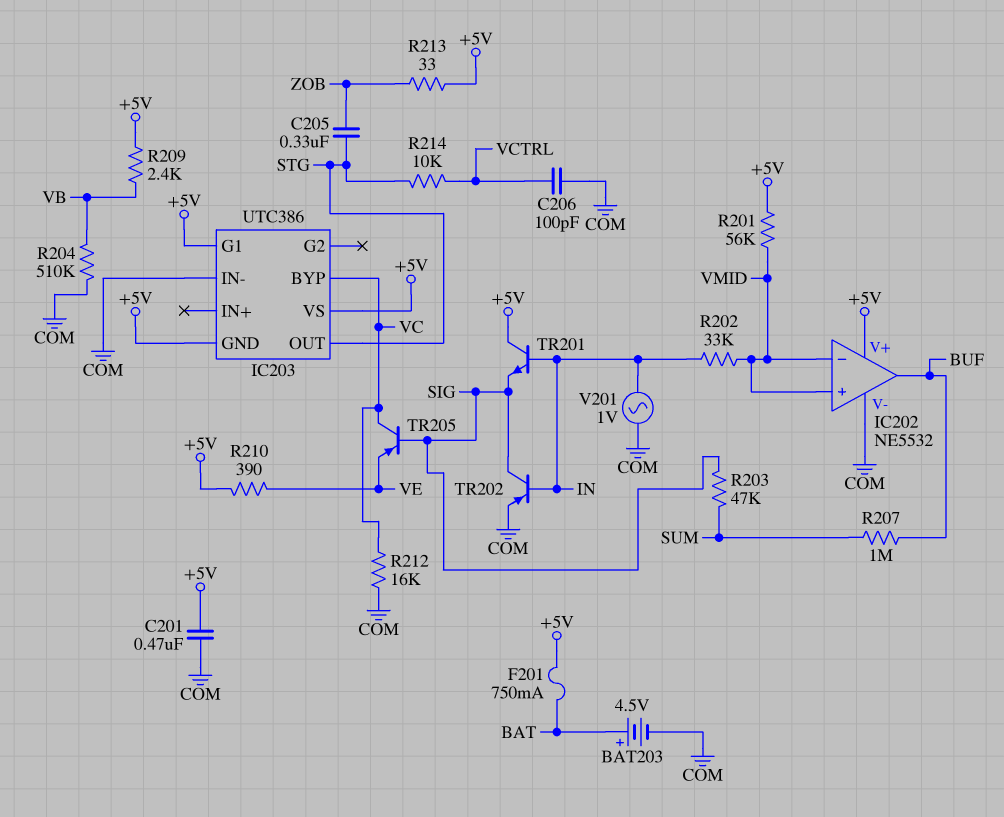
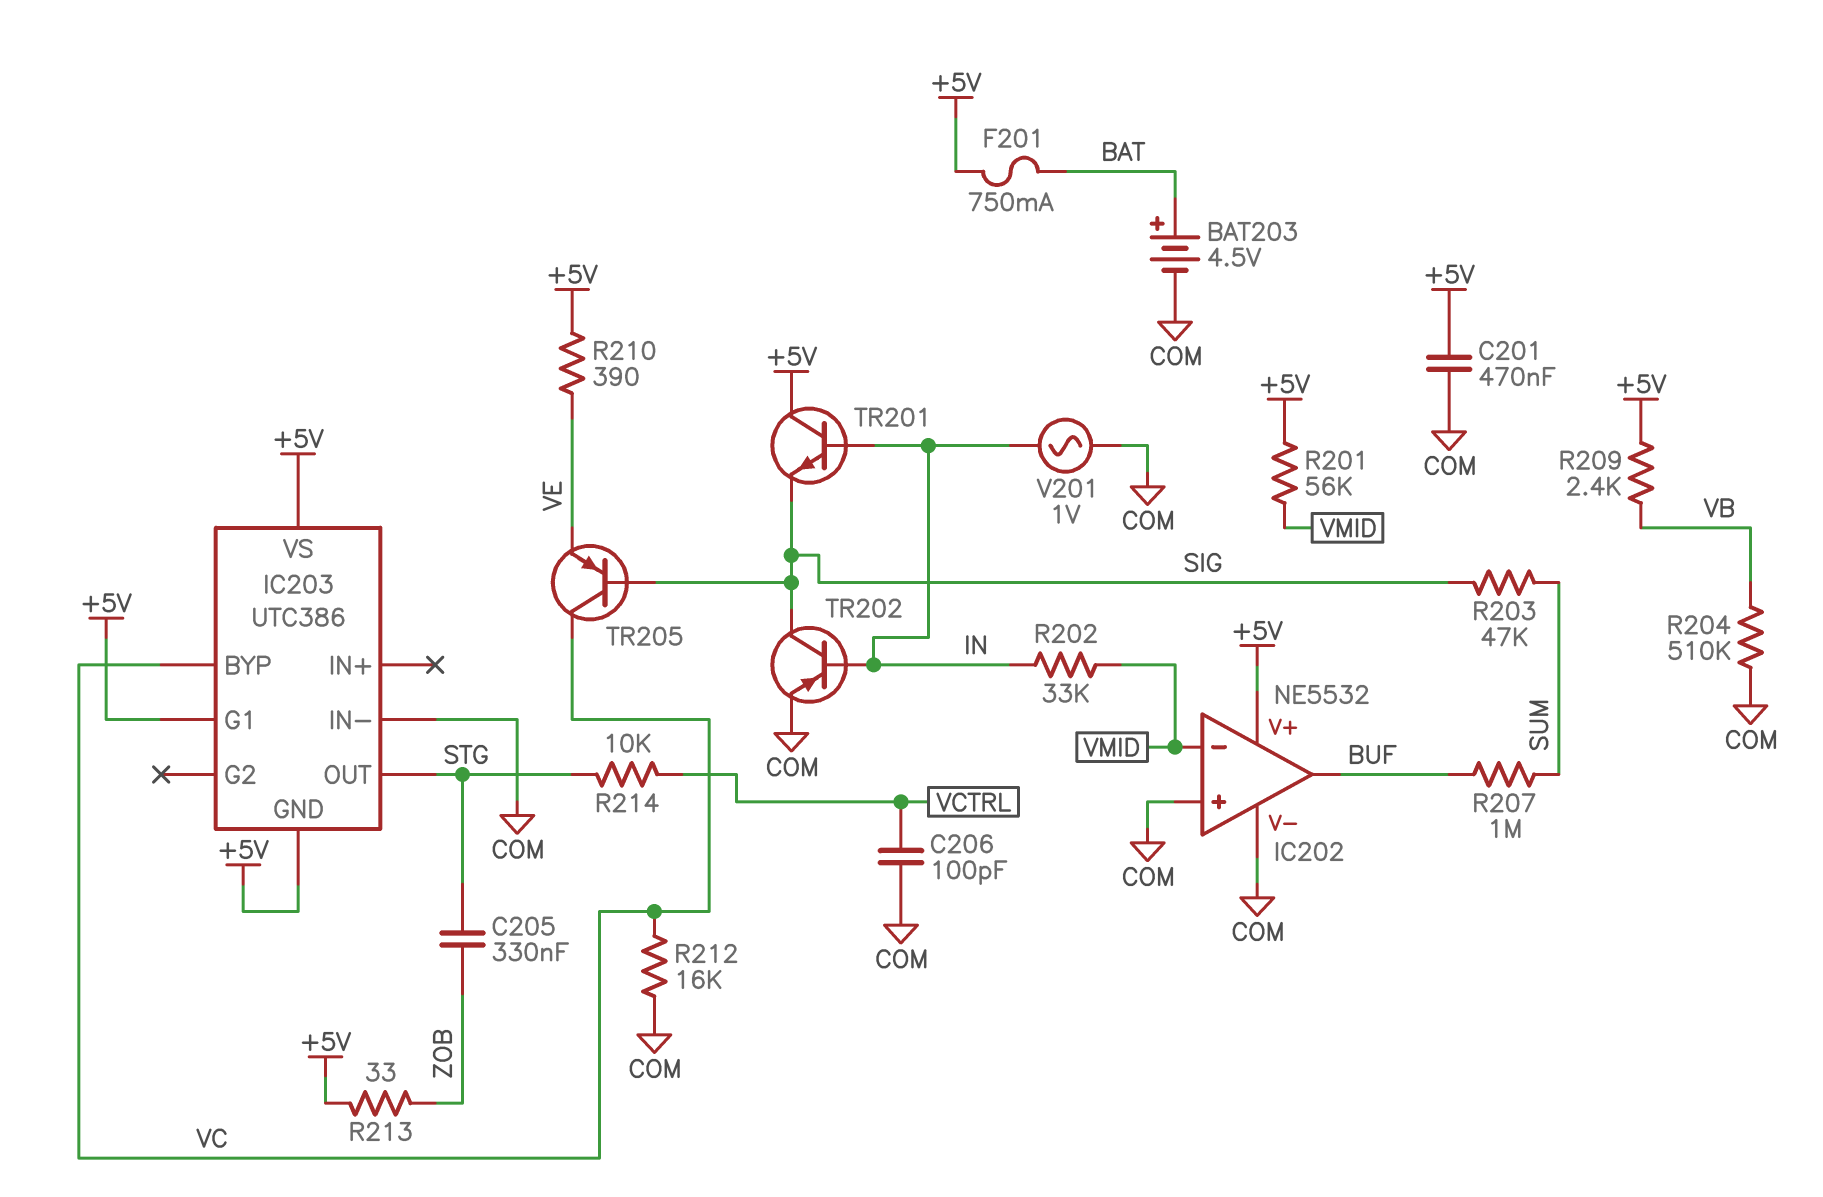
IC202 pin in+: VMID -> COM

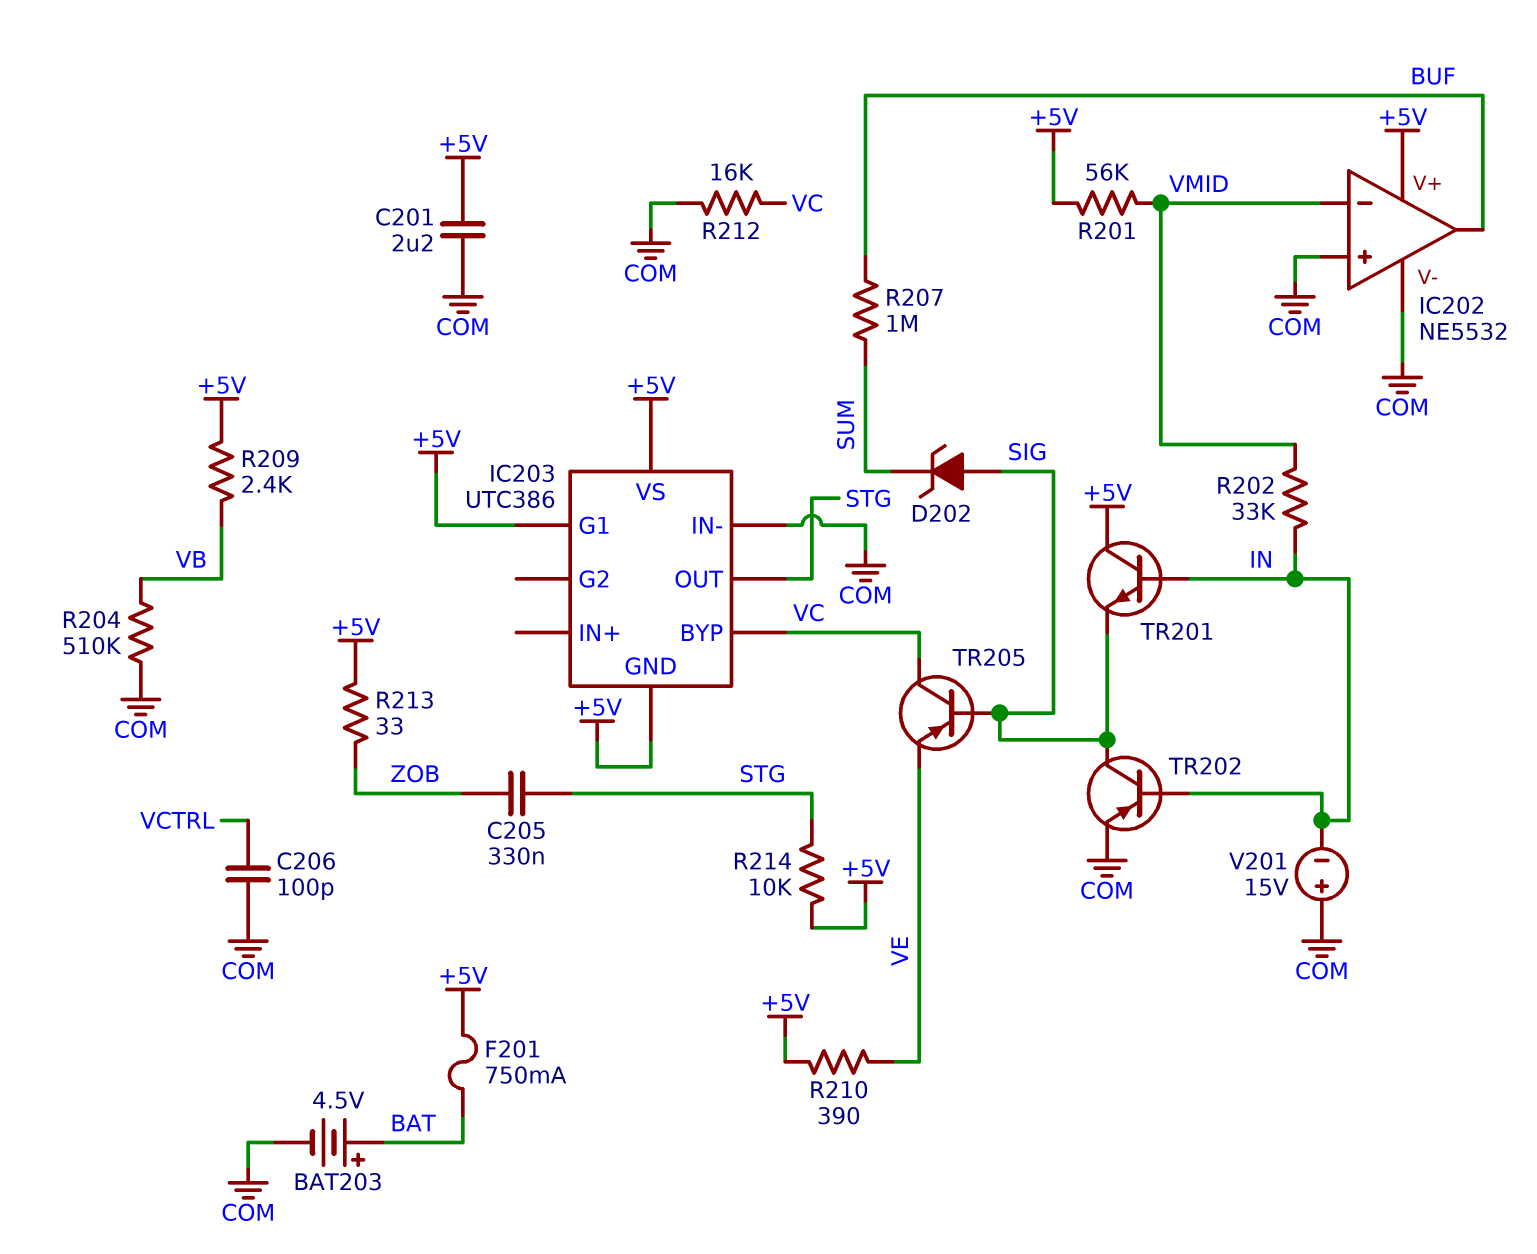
C201: 470nF (+5V, COM) -> 2.2uF (+5V, COM)
D202: none -> zener (A SIG, K SUM)
R203: 47k (SIG, SUM) -> none
R214: 10k (STG, VCTRL) -> 10k (+5V, STG)
V201: AC 1V (COM, IN) -> 15V (plus COM, minus IN)

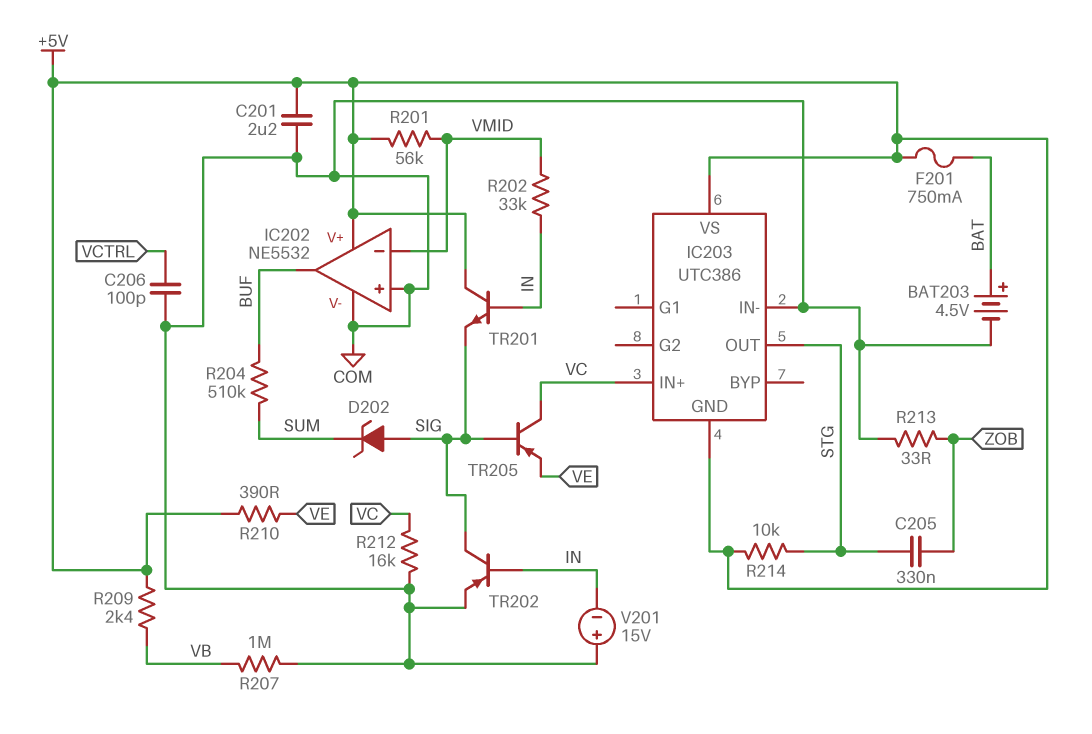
IC203 pin BYP: VC -> none
IC203 pin G1: +5V -> none
IC203 pin IN+: none -> VC
R204: 510k (COM, VB) -> 510k (BUF, SUM)
R207: 1M (BUF, SUM) -> 1M (COM, VB)
R213: 33 (+5V, ZOB) -> 33 (COM, ZOB)

